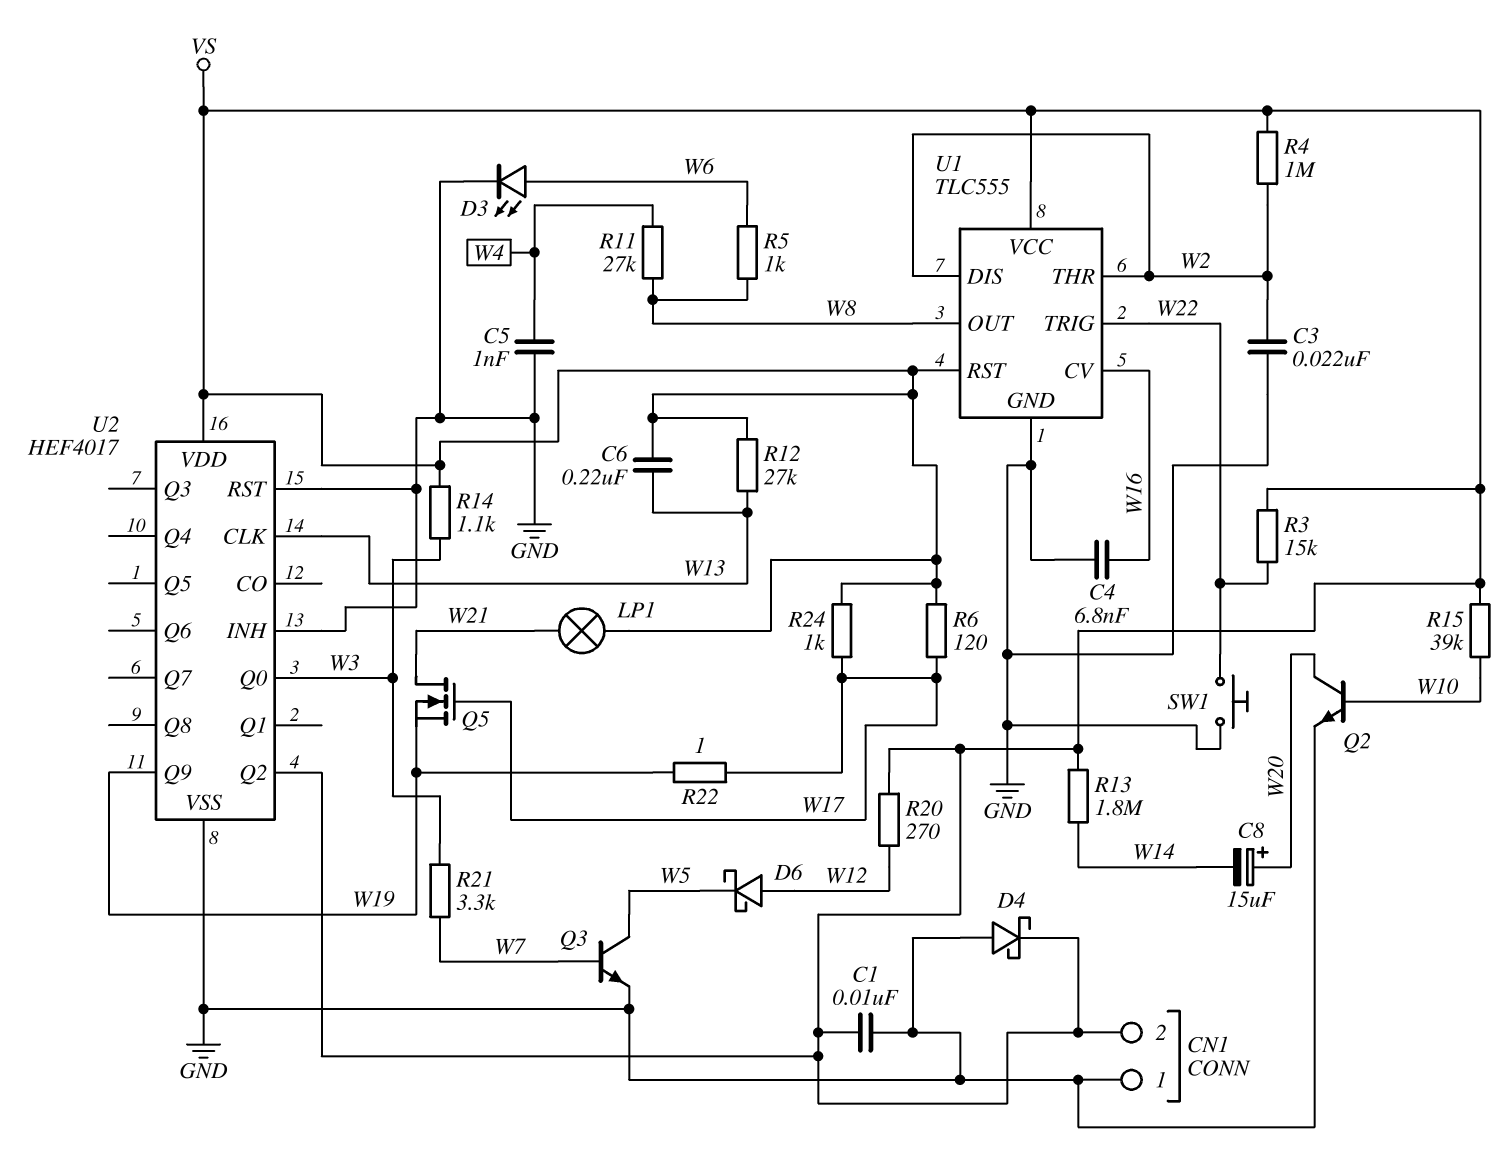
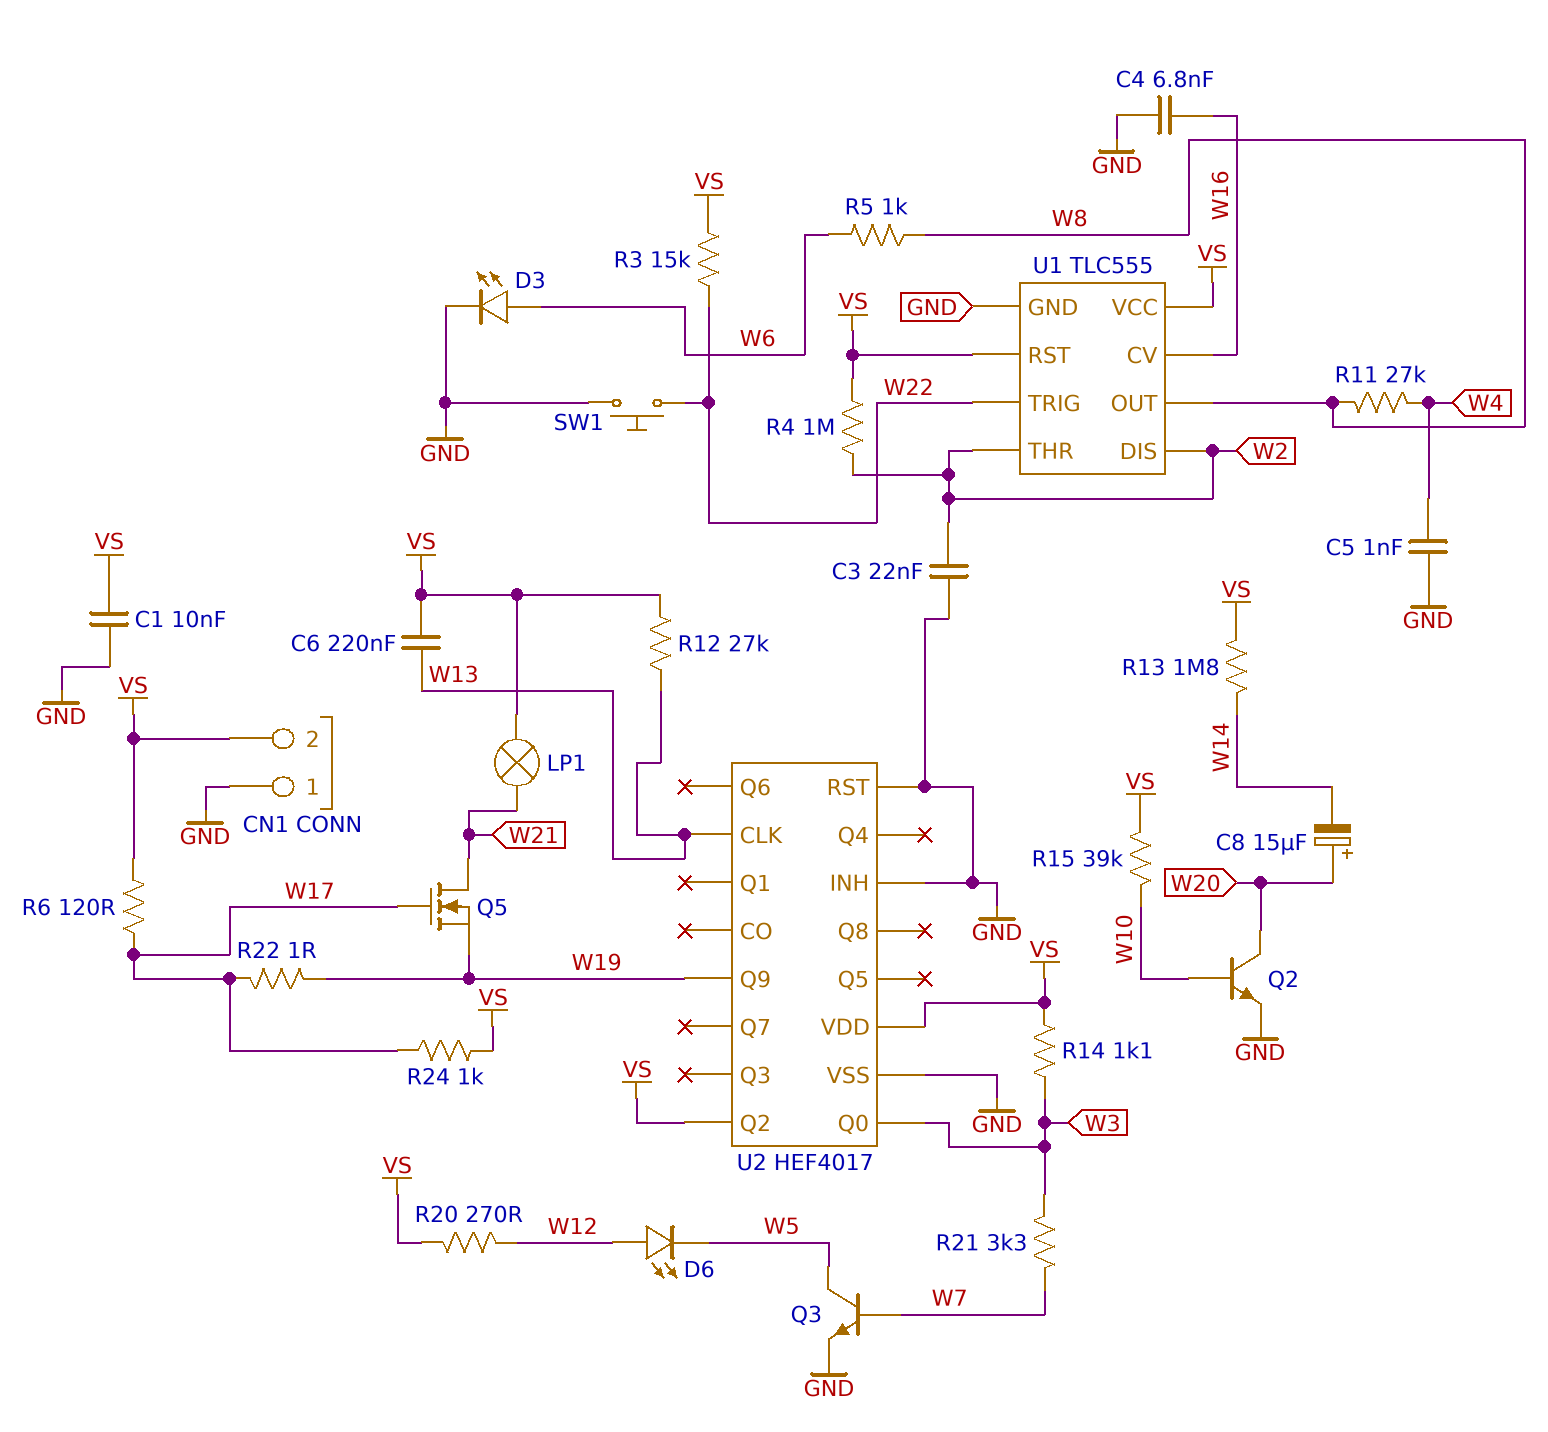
D4: schottky (A GND, K VS) -> none
D6: schottky (A W12, K W5) -> LED (A W12, K W5)

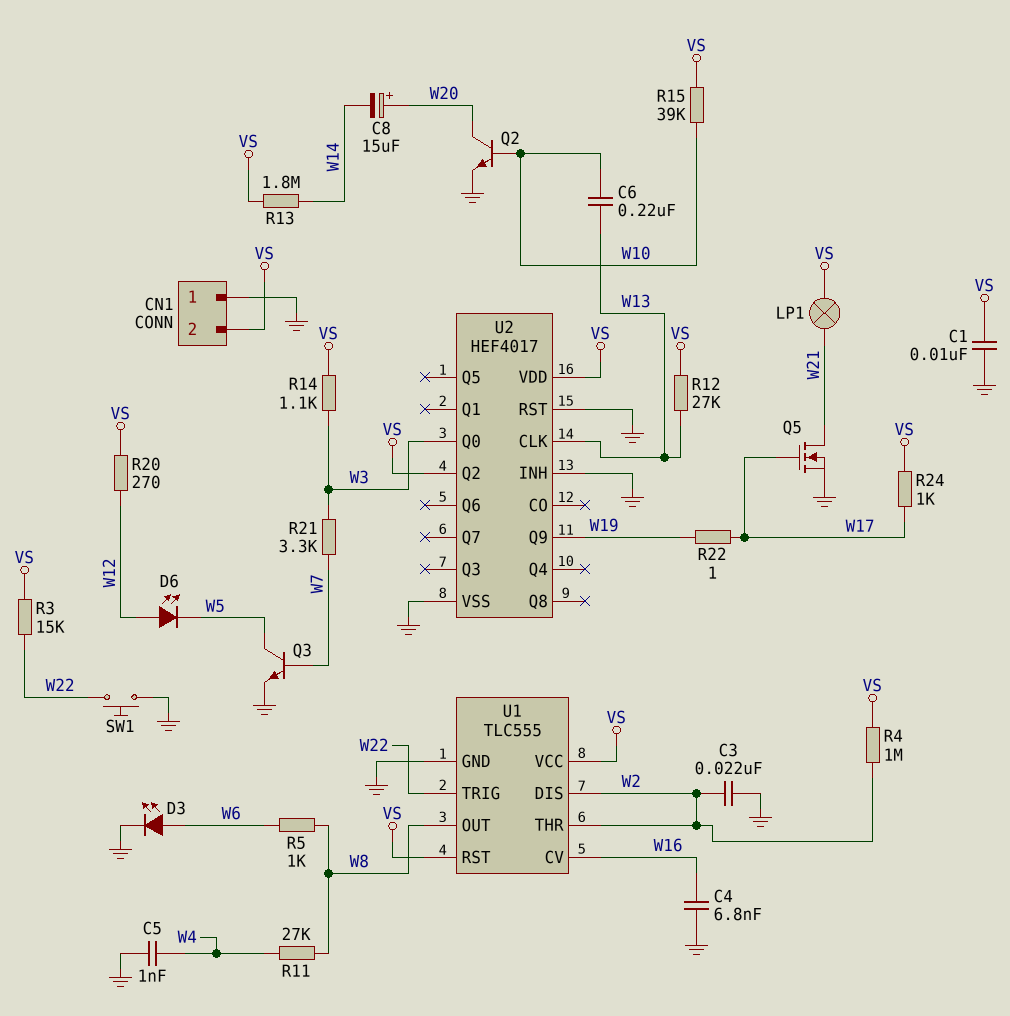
C6: 220nF (VS, W13) -> 220nF (W10, W13)
Q5: NMOS (G W17, D W21, S W19) -> NMOS (G W17, D W21, S GND)
R6: 120 (VS, W17) -> none

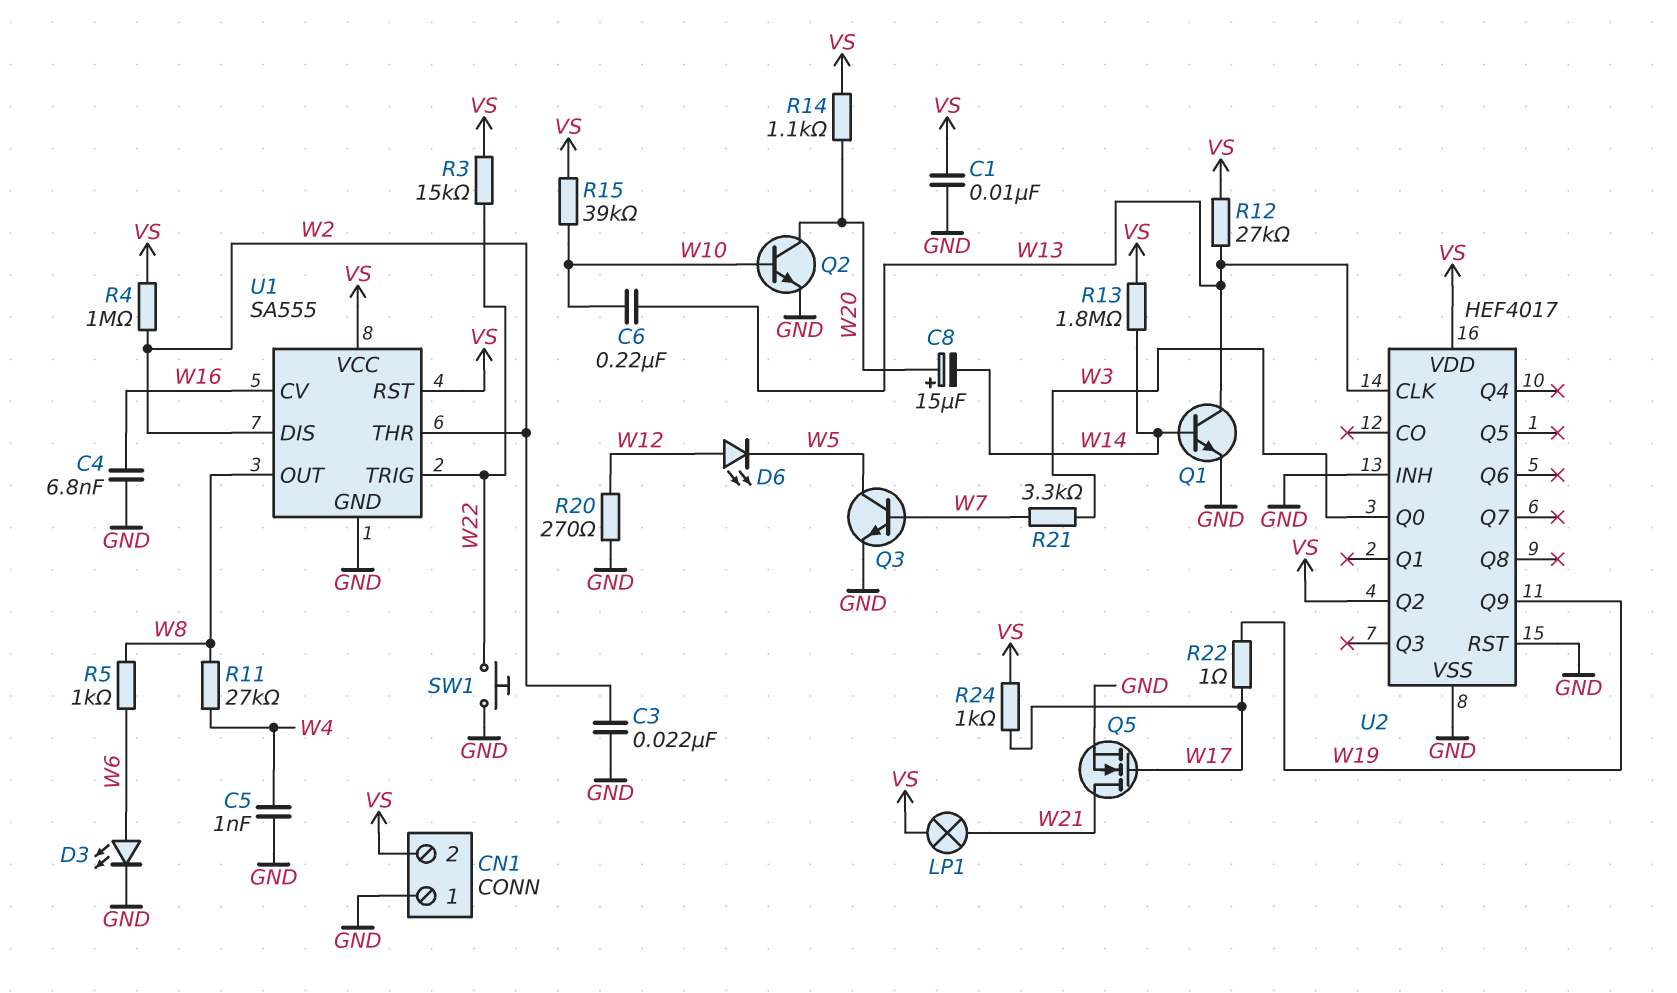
Q1: none -> NPN (B W14, C W13, E GND)
R14: 1.1k (VS, W3) -> 1.1k (VS, W20)
R20: 270 (VS, W12) -> 270 (GND, W12)
U1: TLC555 -> SA555

